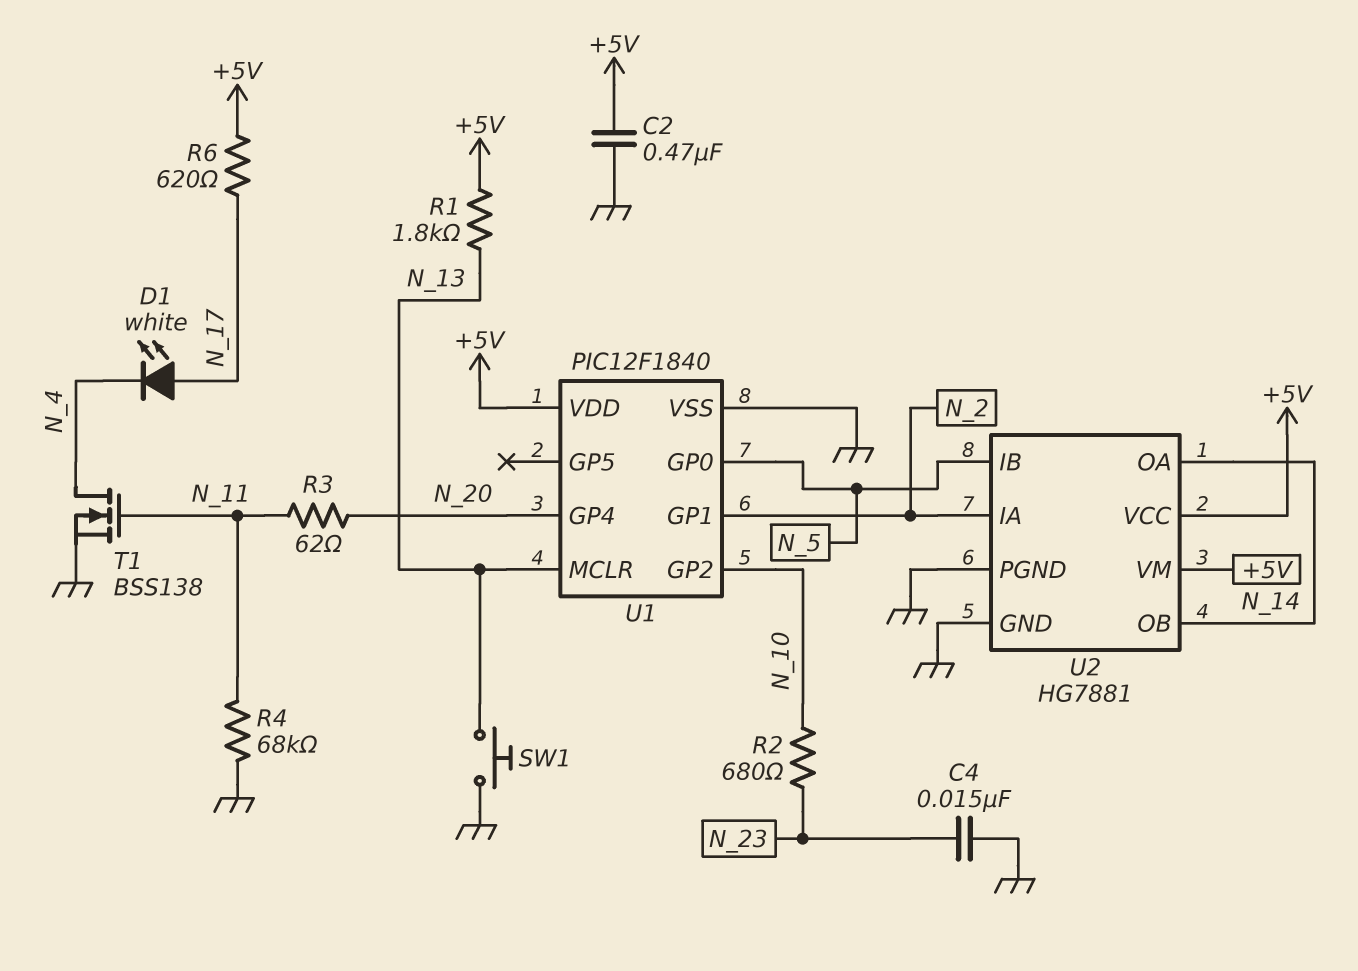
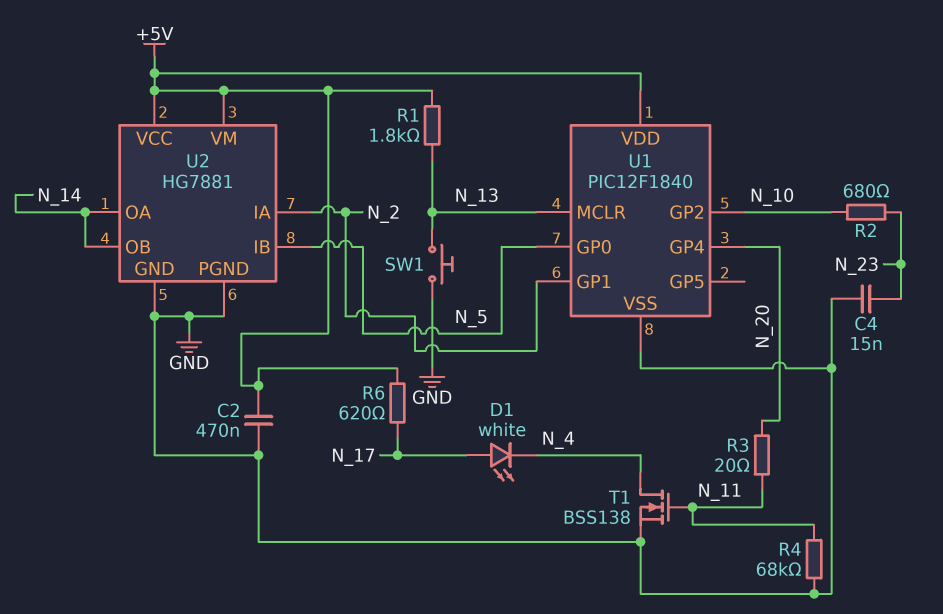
R3: 62 (N_11, N_20) -> 20 (N_11, N_20)

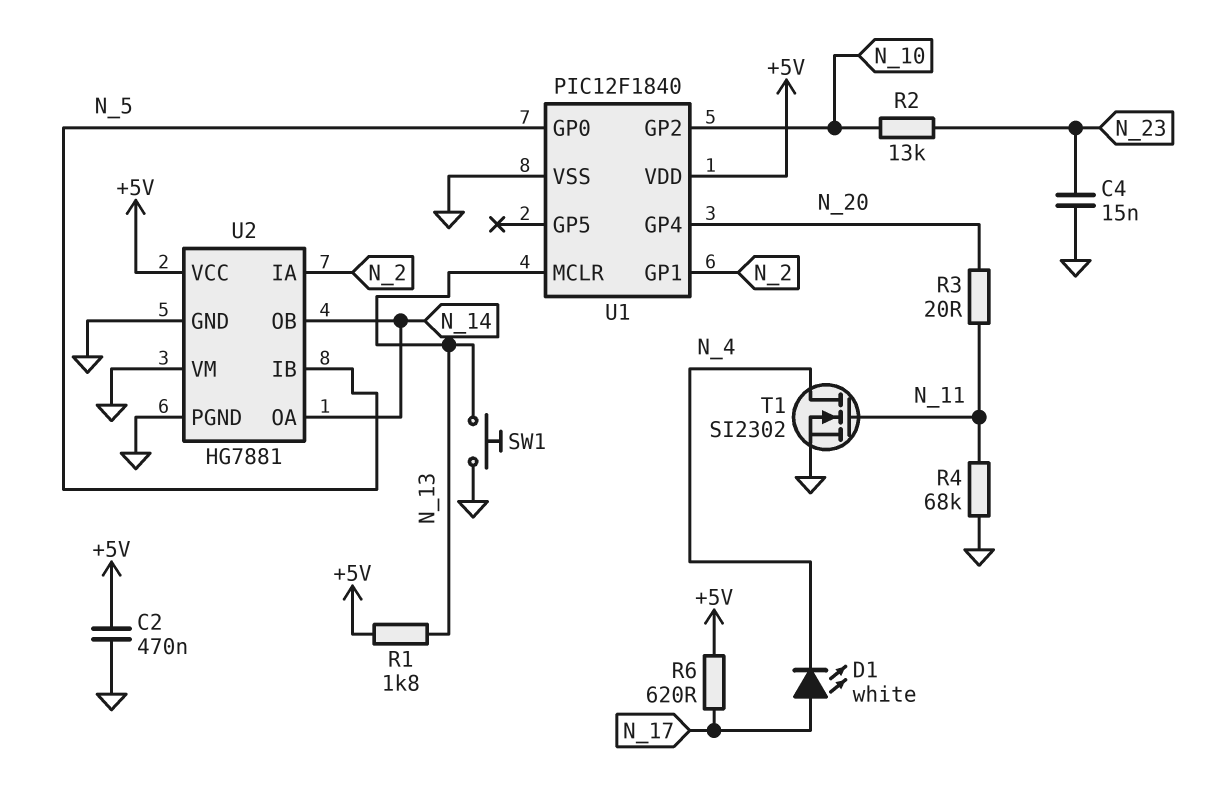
R2: 680 (N_10, N_23) -> 13k (N_10, N_23)
T1: NMOS BSS138 (G N_11, D N_4, S GND) -> NMOS SI2302 (G N_11, D N_4, S GND)
U2 pin VM: +5V -> GND

